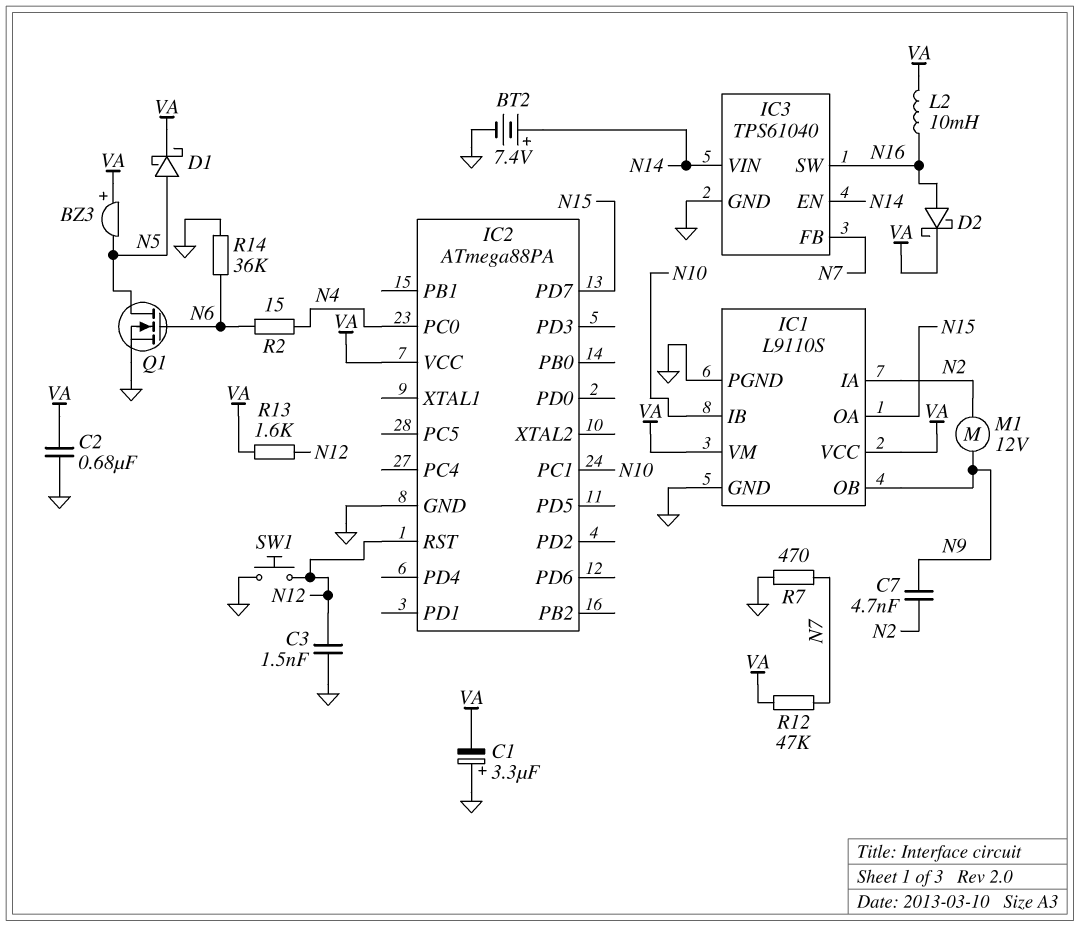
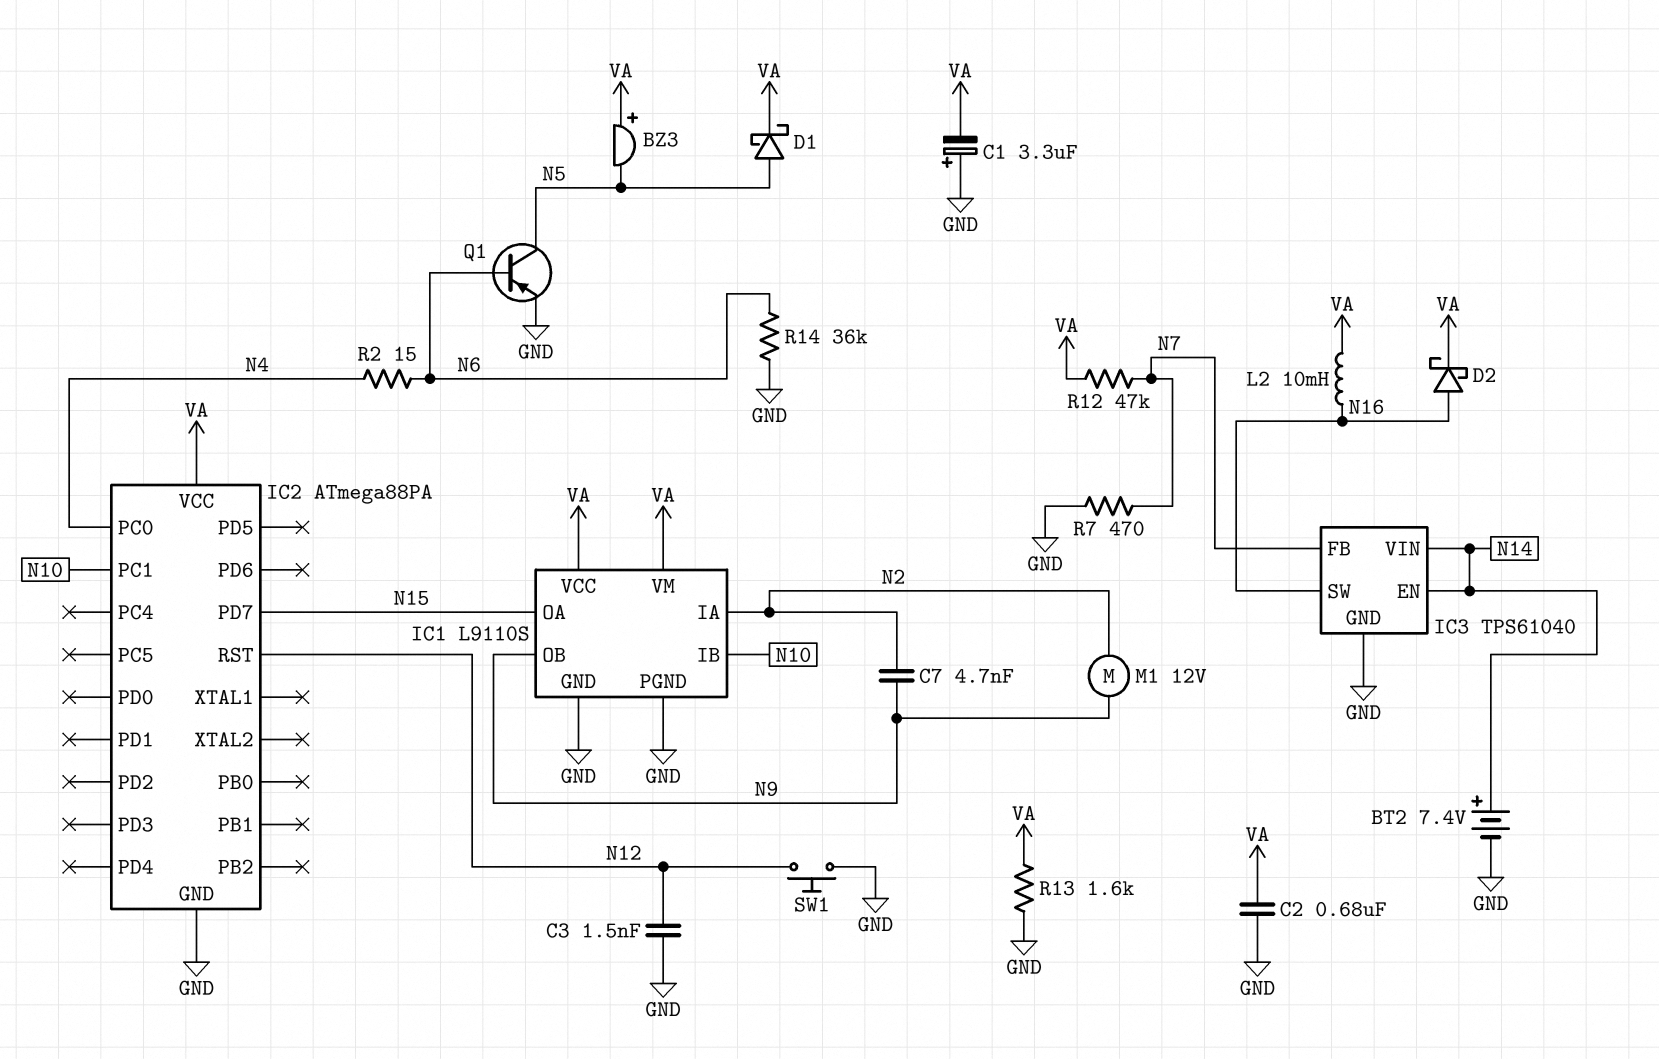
Q1: NMOS (G N6, D N5, S GND) -> PNP (B N6, C N5, E GND)
R13: 1.6k (N12, VA) -> 1.6k (GND, VA)

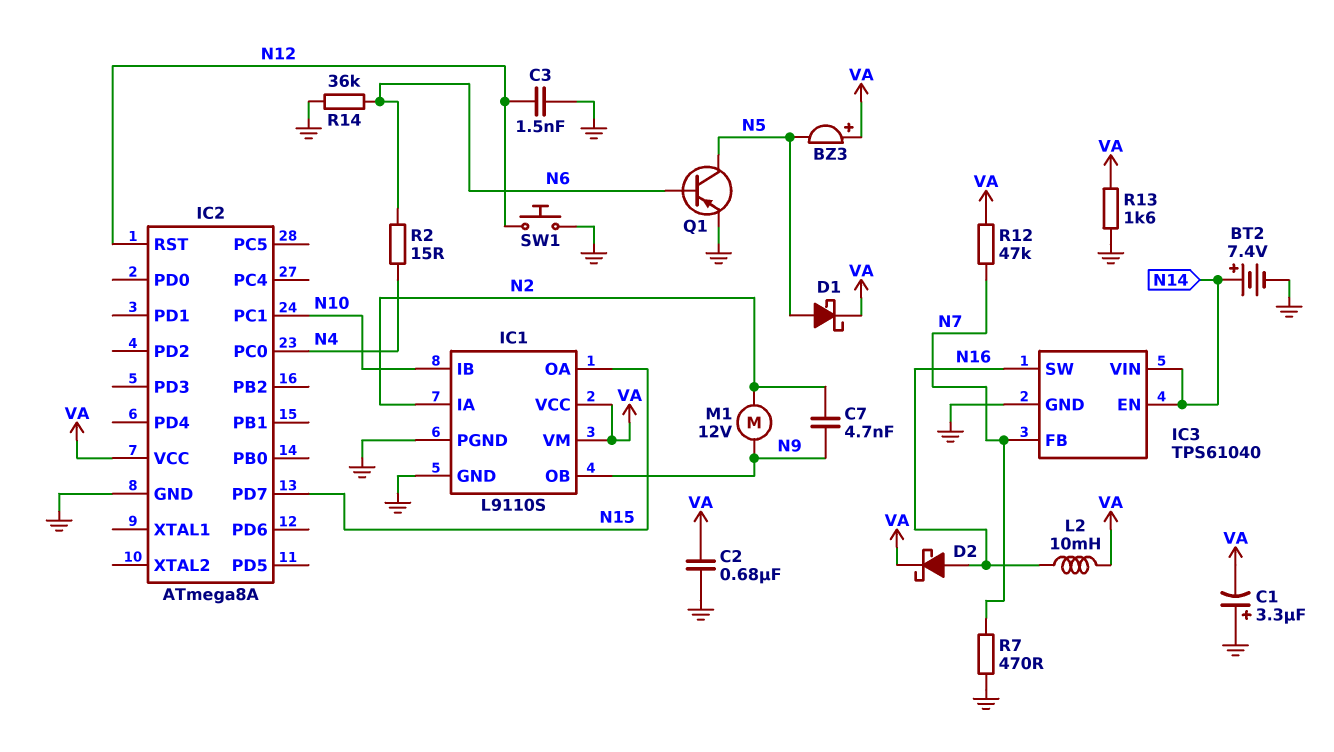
IC2: ATmega88PA -> ATmega8A

